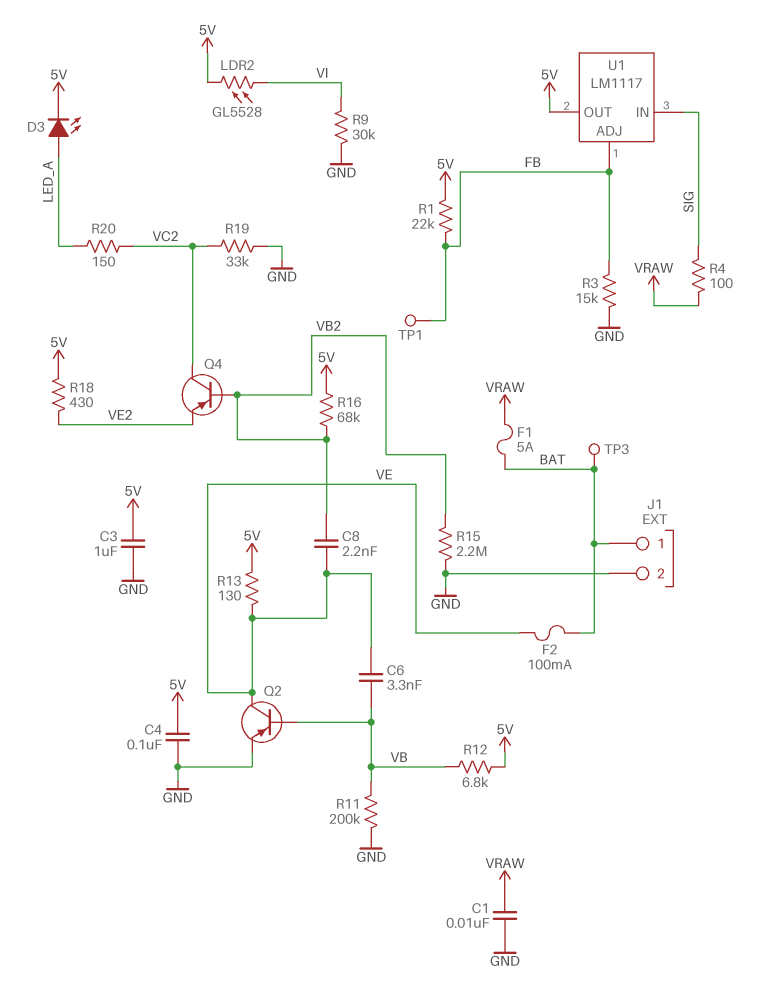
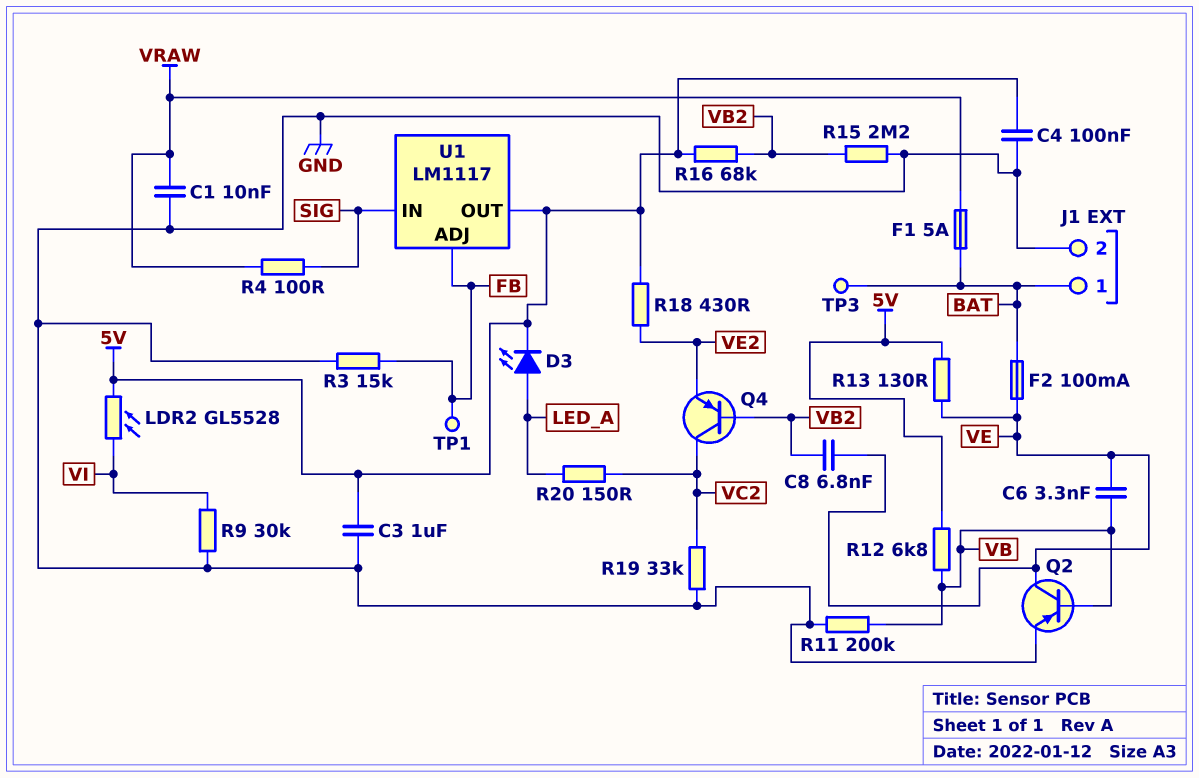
C8: 2.2nF (VB2, VE) -> 6.8nF (VB2, VE)
R1: 22k (5V, FB) -> none

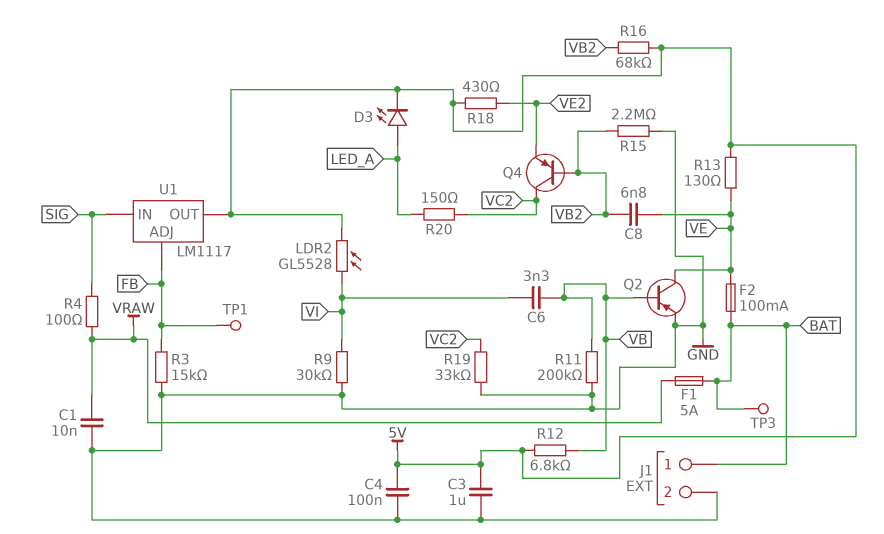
C6: 3.3nF (VB, VE) -> 3.3nF (VB, VI)

